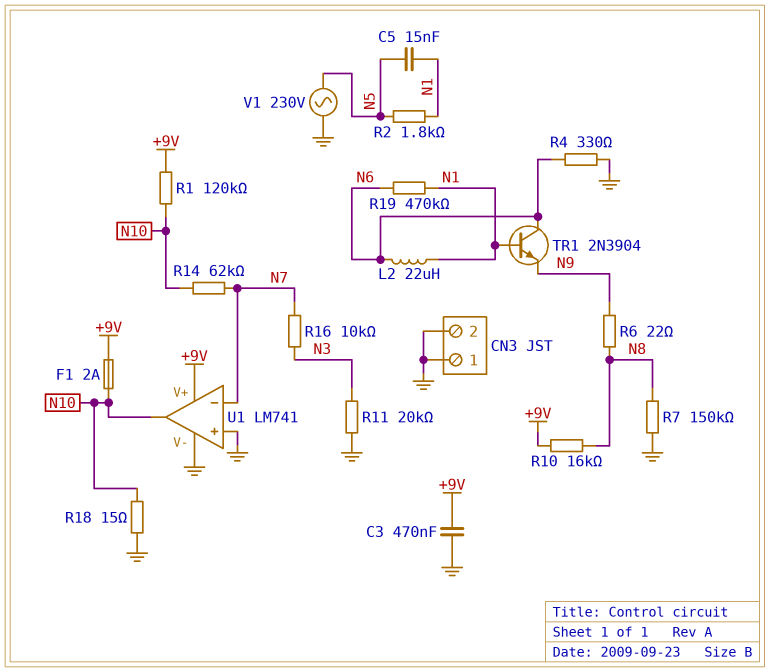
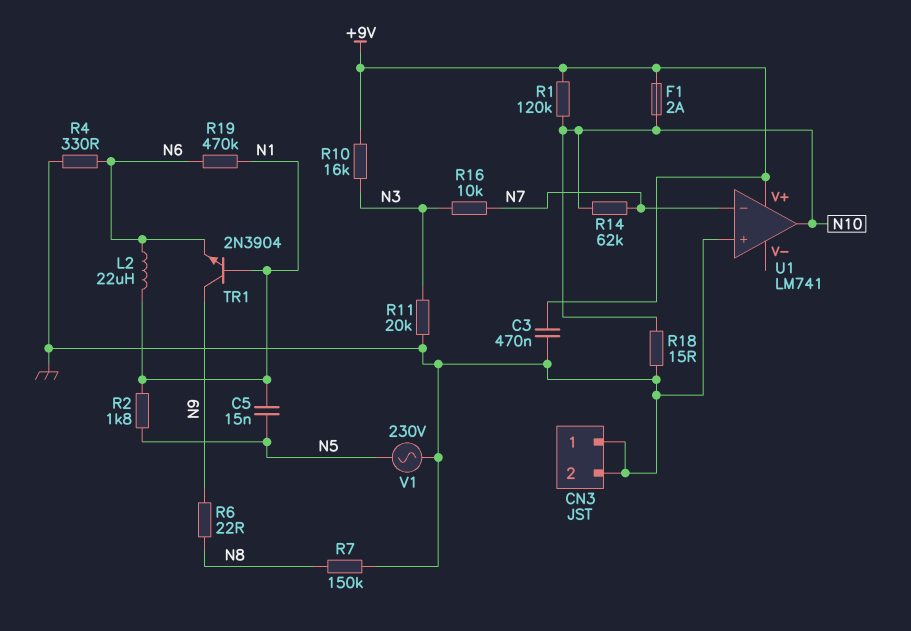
R10: 16k (+9V, N8) -> 16k (+9V, N3)
TR1: NPN 2N3904 (B N1, C N6, E N9) -> NPN 2N3904 (B N1, C N9, E N6)
U1 pin V-: GND -> none

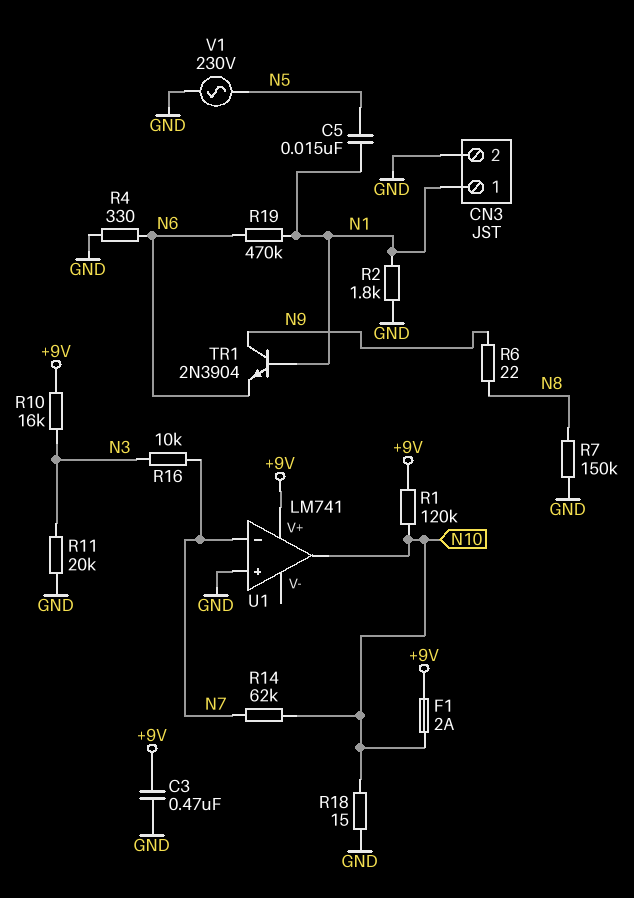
CN3 pin 1: GND -> N1
L2: 22uH (N1, N6) -> none
R2: 1.8k (N1, N5) -> 1.8k (GND, N1)

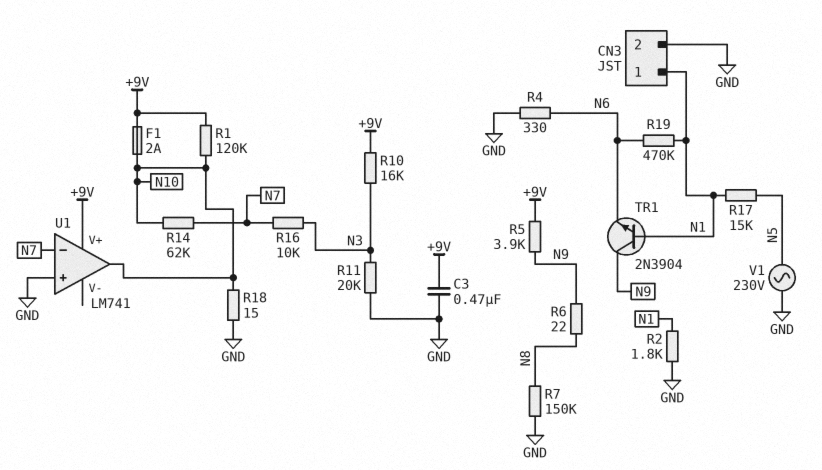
C5: 15nF (N1, N5) -> none
R5: none -> 3.9k (+9V, N9)
R17: none -> 15k (N1, N5)

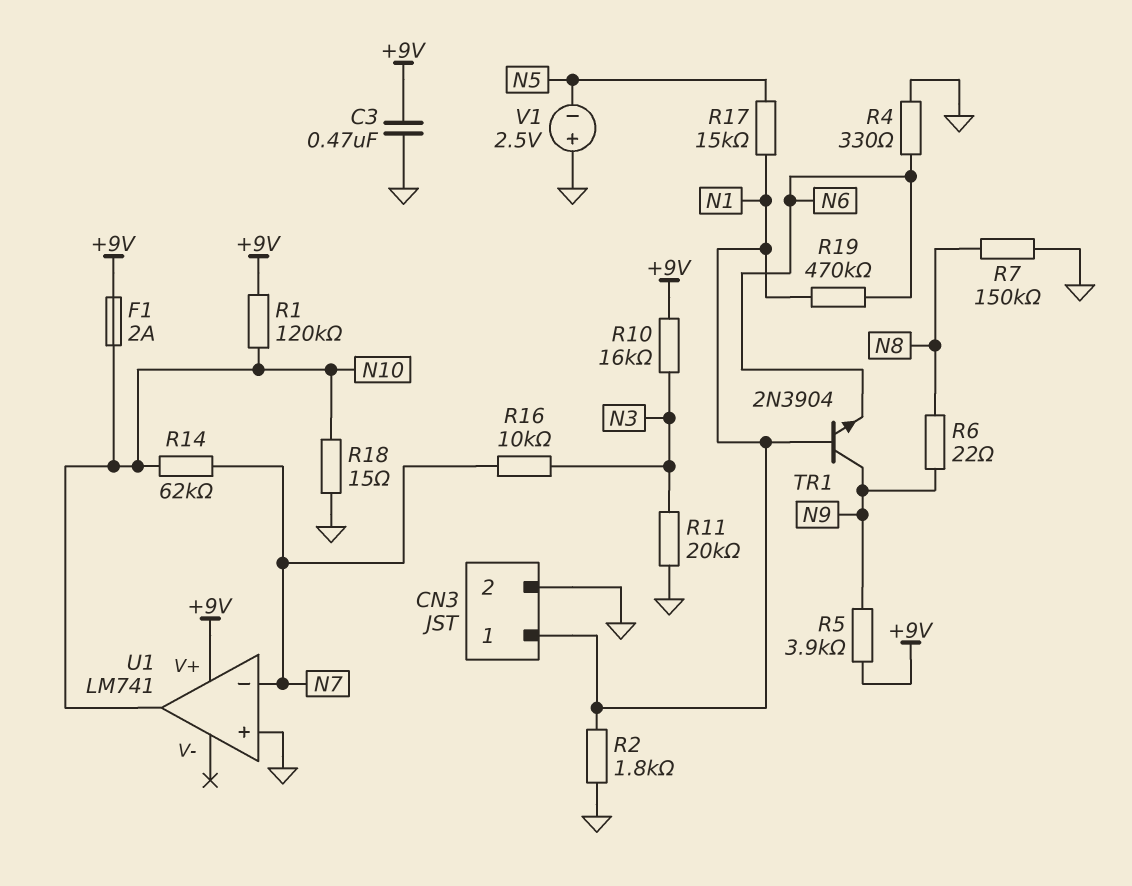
V1: AC 230V (GND, N5) -> 2.5V (plus GND, minus N5)

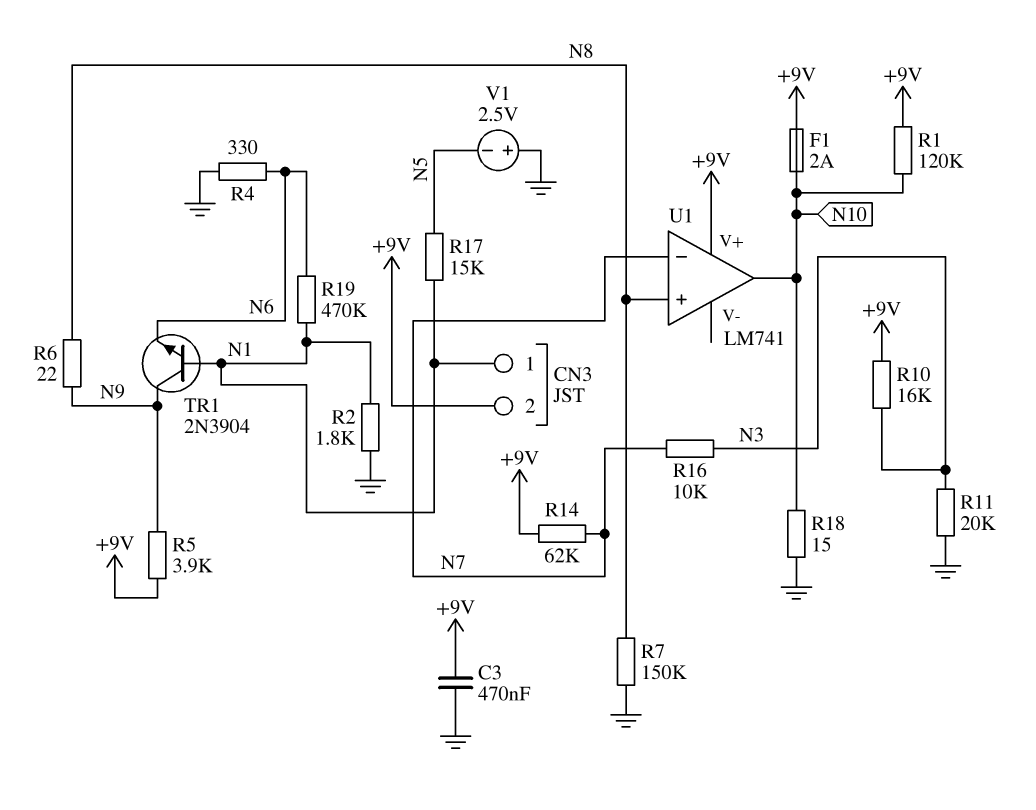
CN3 pin 2: GND -> +9V
R14: 62k (N7, N10) -> 62k (+9V, N7)
U1 pin in+: GND -> N8

